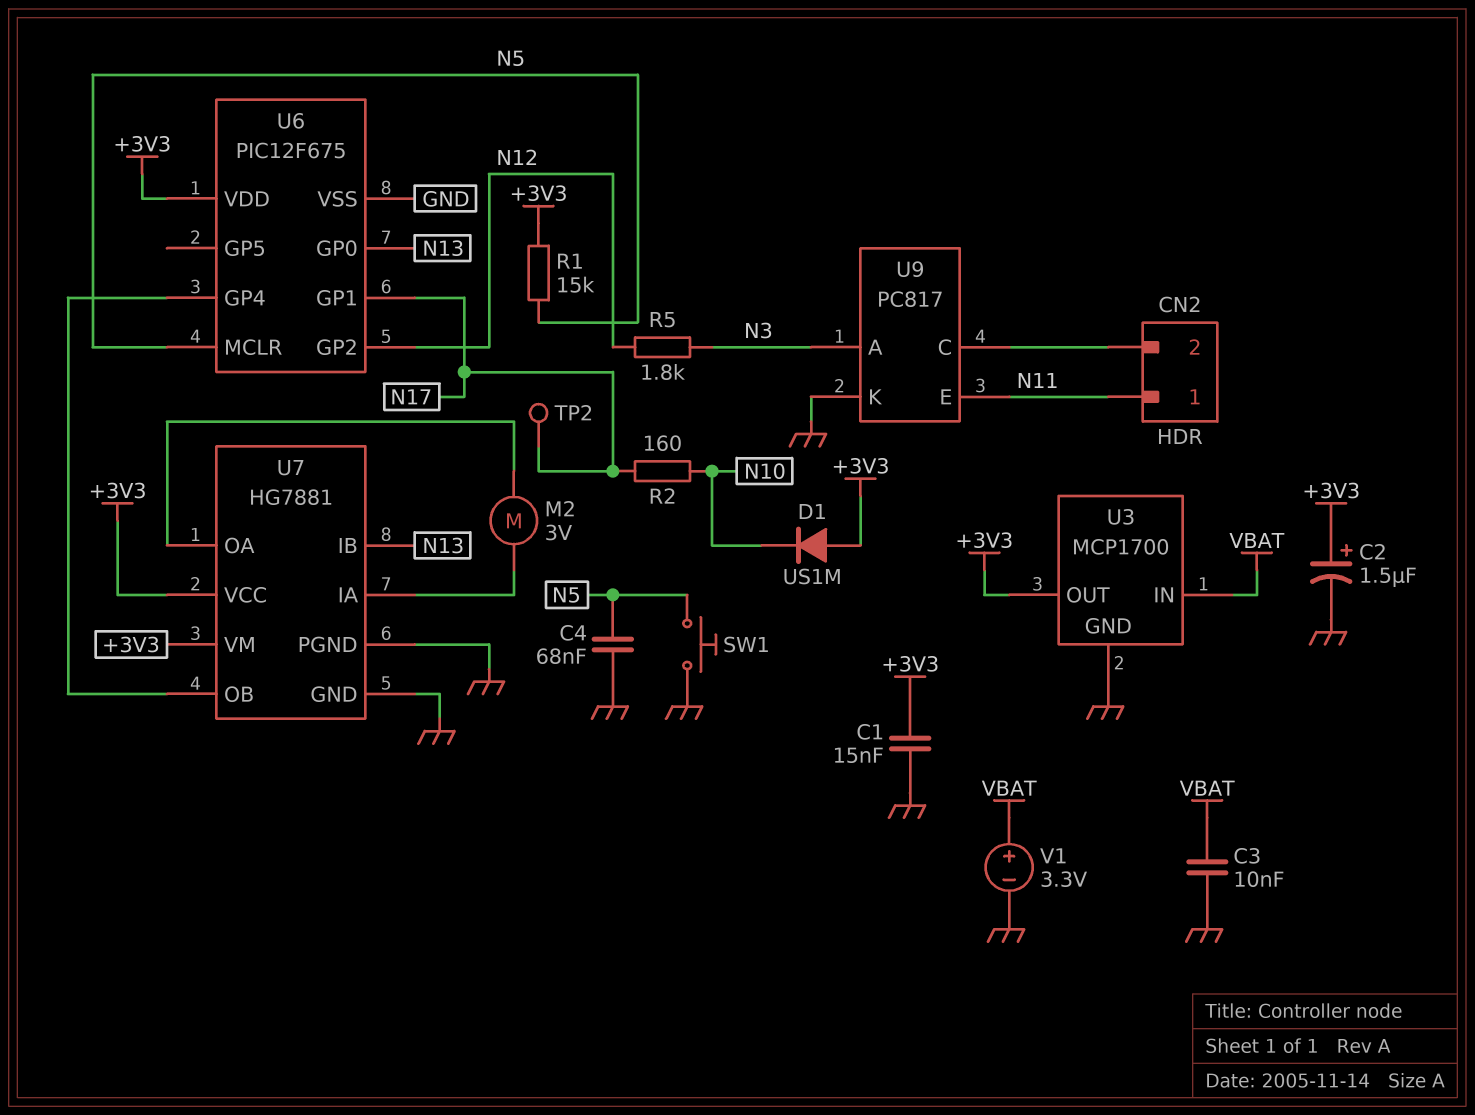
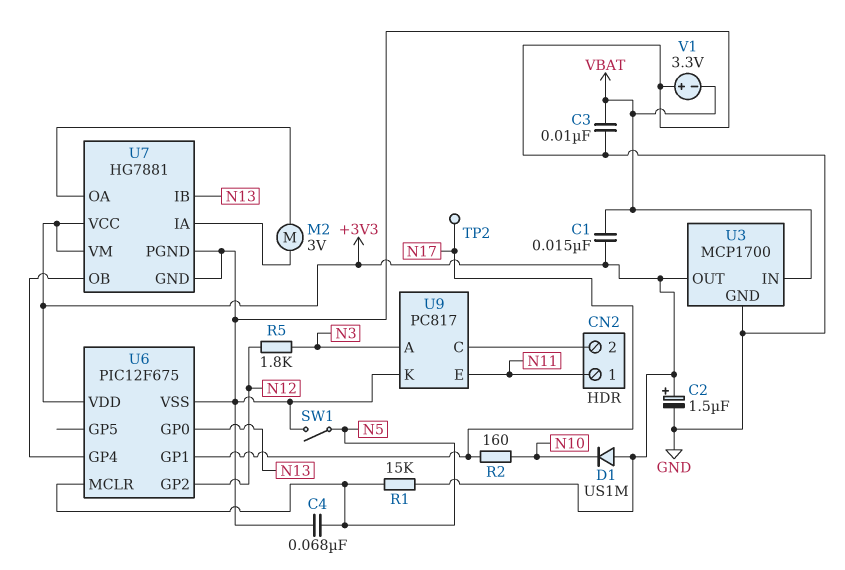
C1: 15nF (+3V3, GND) -> 15nF (+3V3, VBAT)
SW1: button (GND, N5) -> switch (GND, N5)
V1: 3.3V (plus VBAT, minus GND) -> 3.3V (plus GND, minus VBAT)

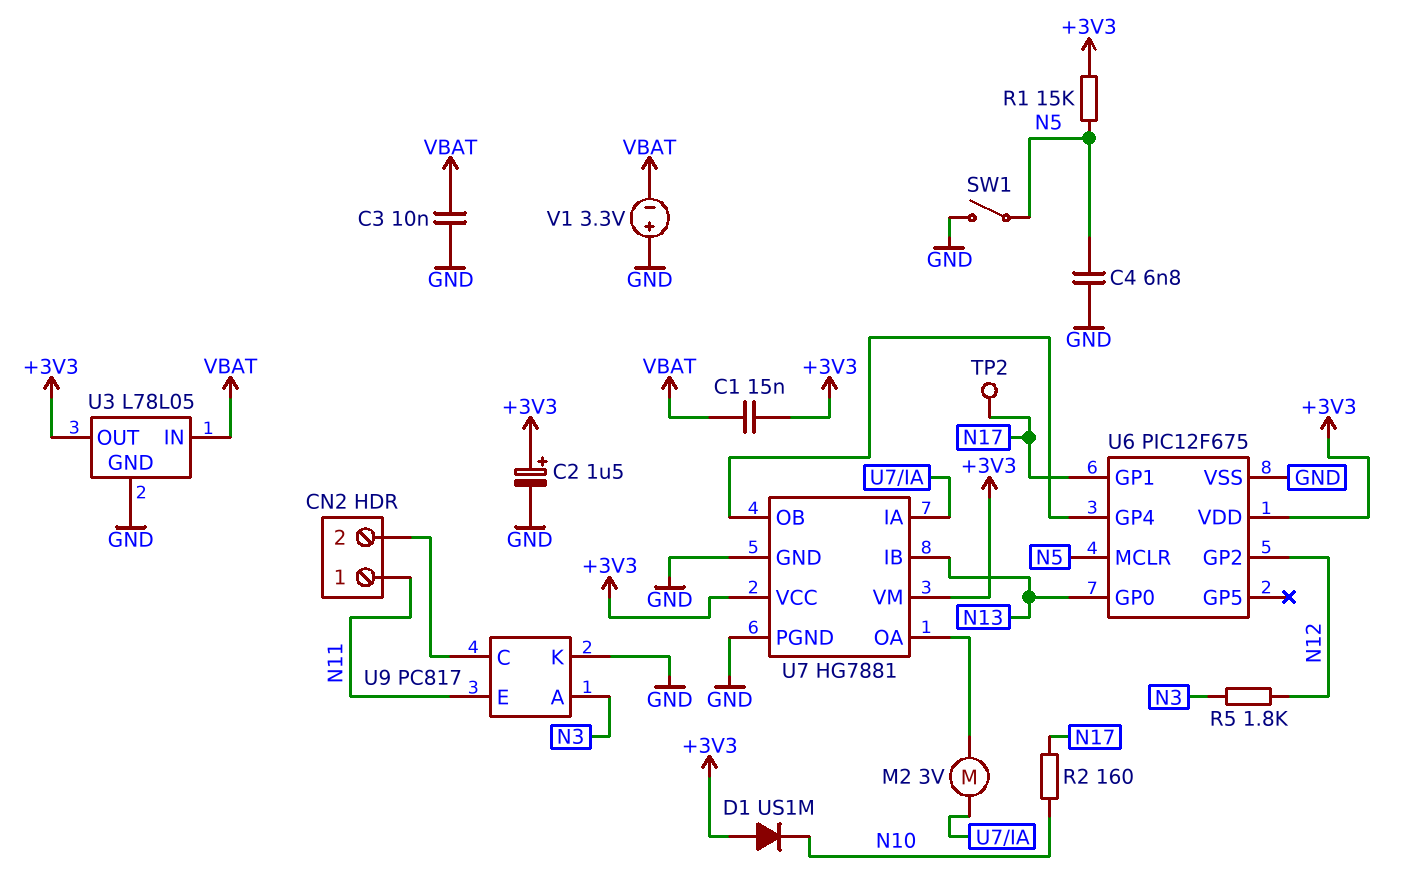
C4: 68nF (GND, N5) -> 6.8nF (GND, N5)
U3: MCP1700 -> L78L05

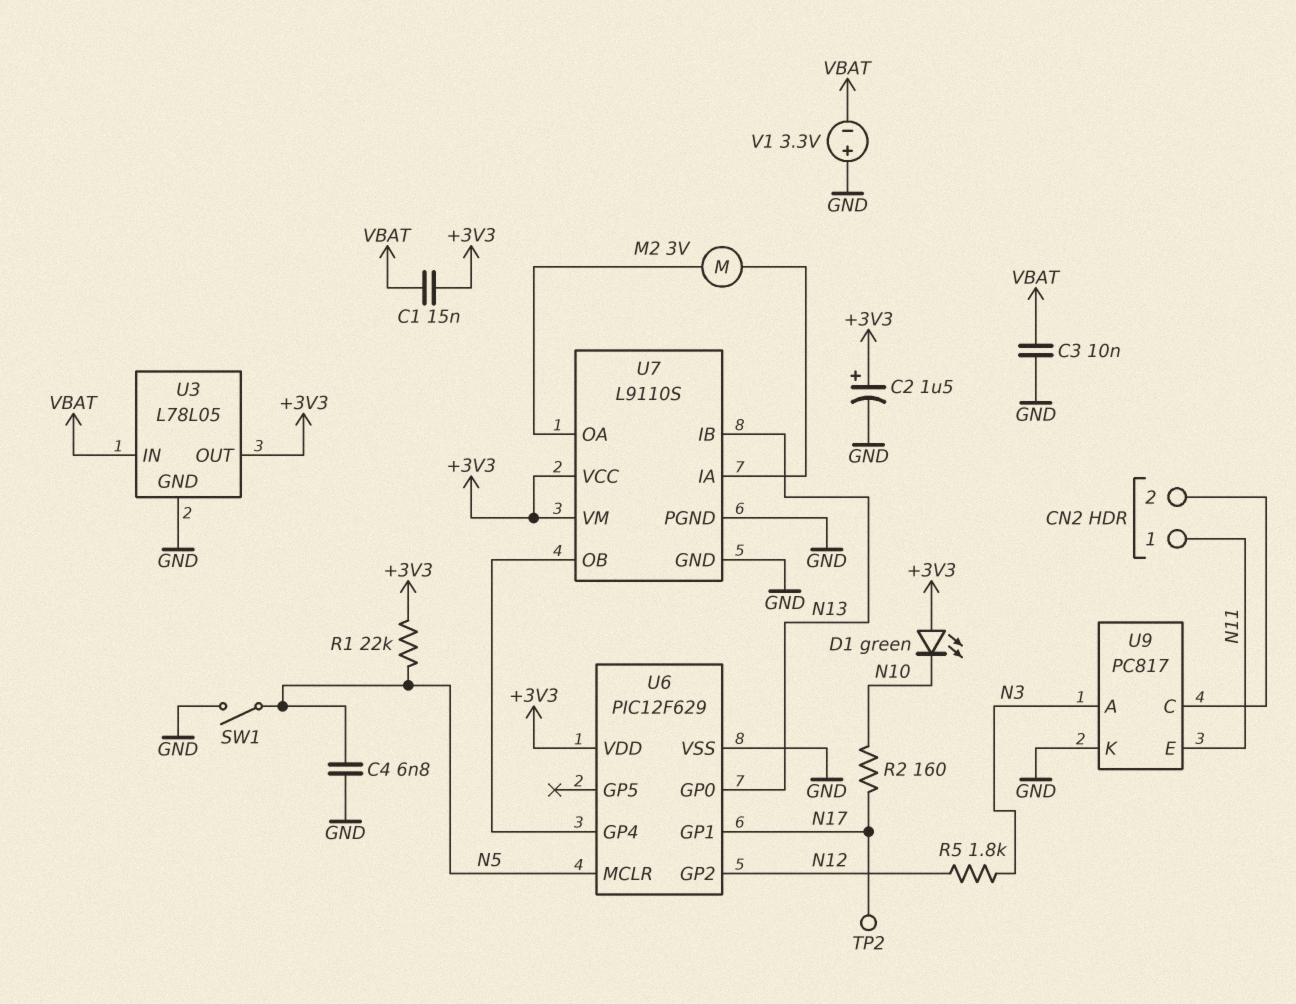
D1: diode US1M (A +3V3, K N10) -> LED green (A +3V3, K N10)
R1: 15k (+3V3, N5) -> 22k (+3V3, N5)
U6: PIC12F675 -> PIC12F629
U7: HG7881 -> L9110S

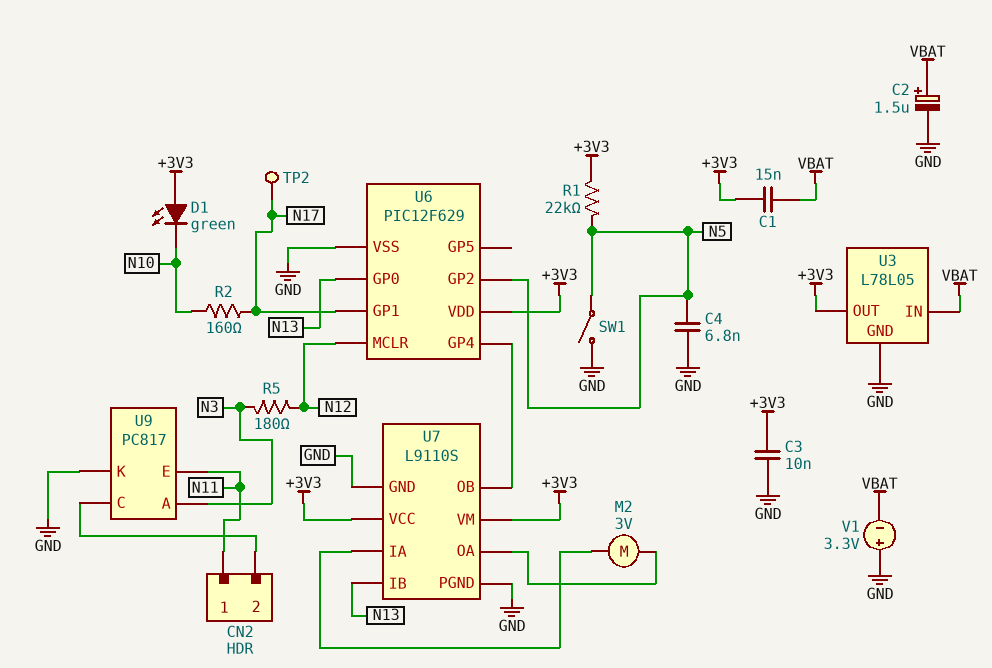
C2: 1.5uF (plus +3V3, minus GND) -> 1.5uF (plus VBAT, minus GND)
C3: 10nF (GND, VBAT) -> 10nF (+3V3, GND)
R5: 1.8k (N3, N12) -> 180 (N3, N12)
U6 pin GP2: N12 -> N5
U6 pin MCLR: N5 -> N12

